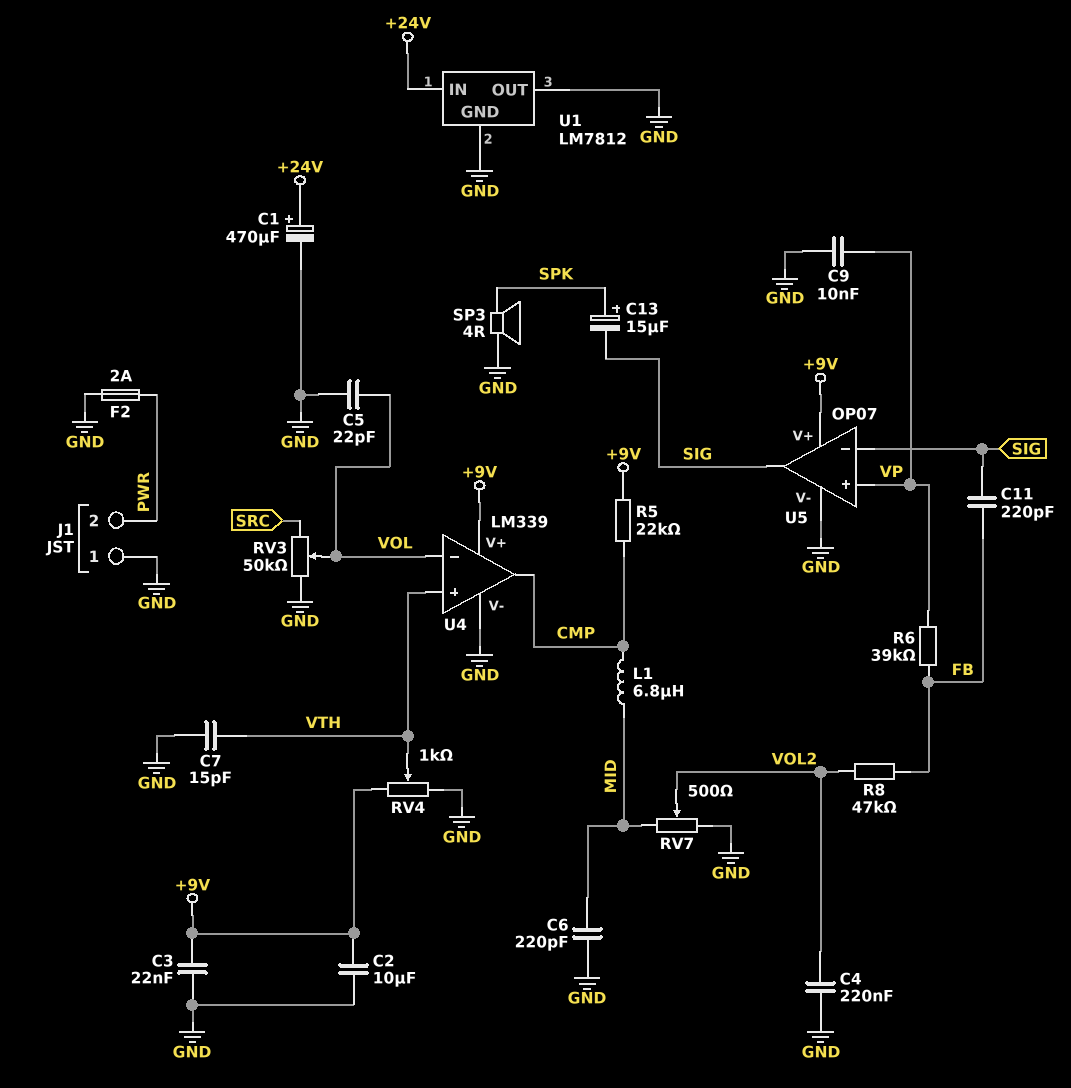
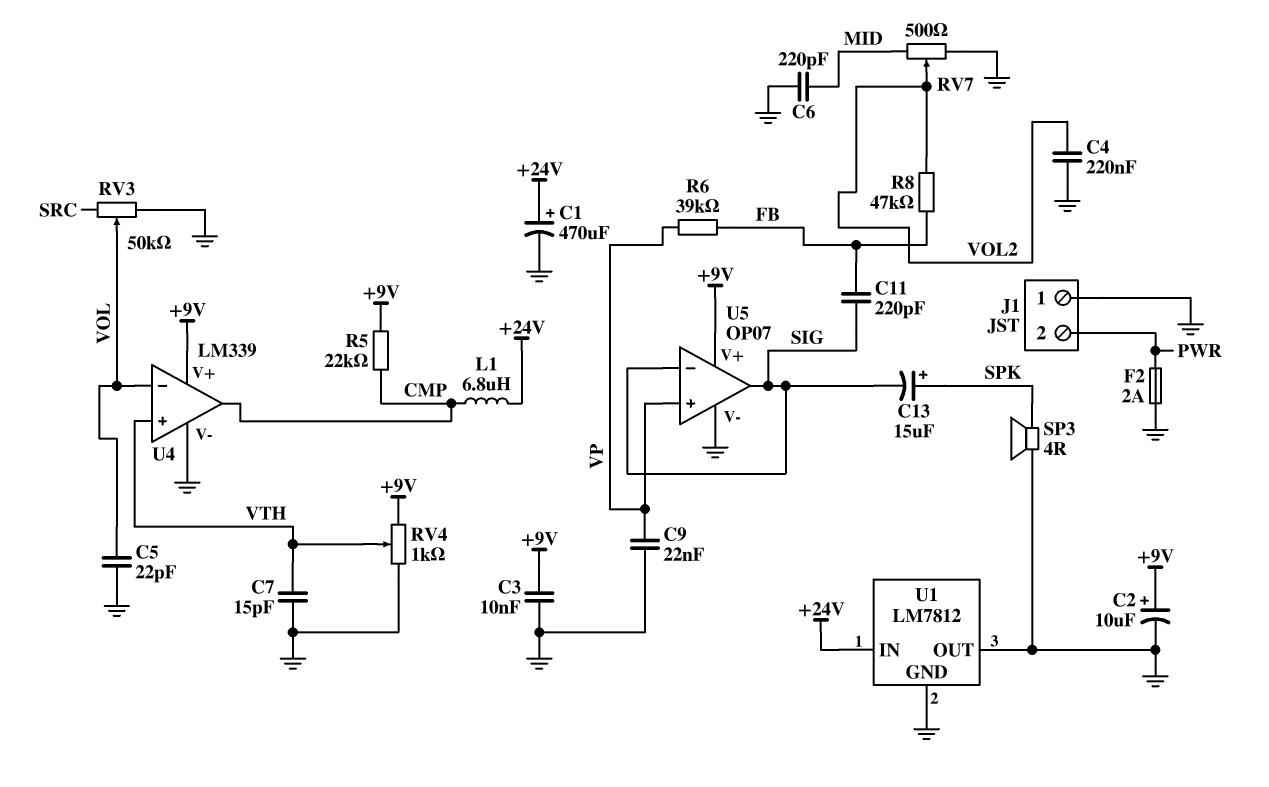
C2: 10uF (+9V, GND) -> 10uF (plus +9V, minus GND)
C3: 22nF (+9V, GND) -> 10nF (+9V, GND)
C9: 10nF (GND, VP) -> 22nF (GND, VP)
L1: 6.8uH (CMP, MID) -> 6.8uH (+24V, CMP)

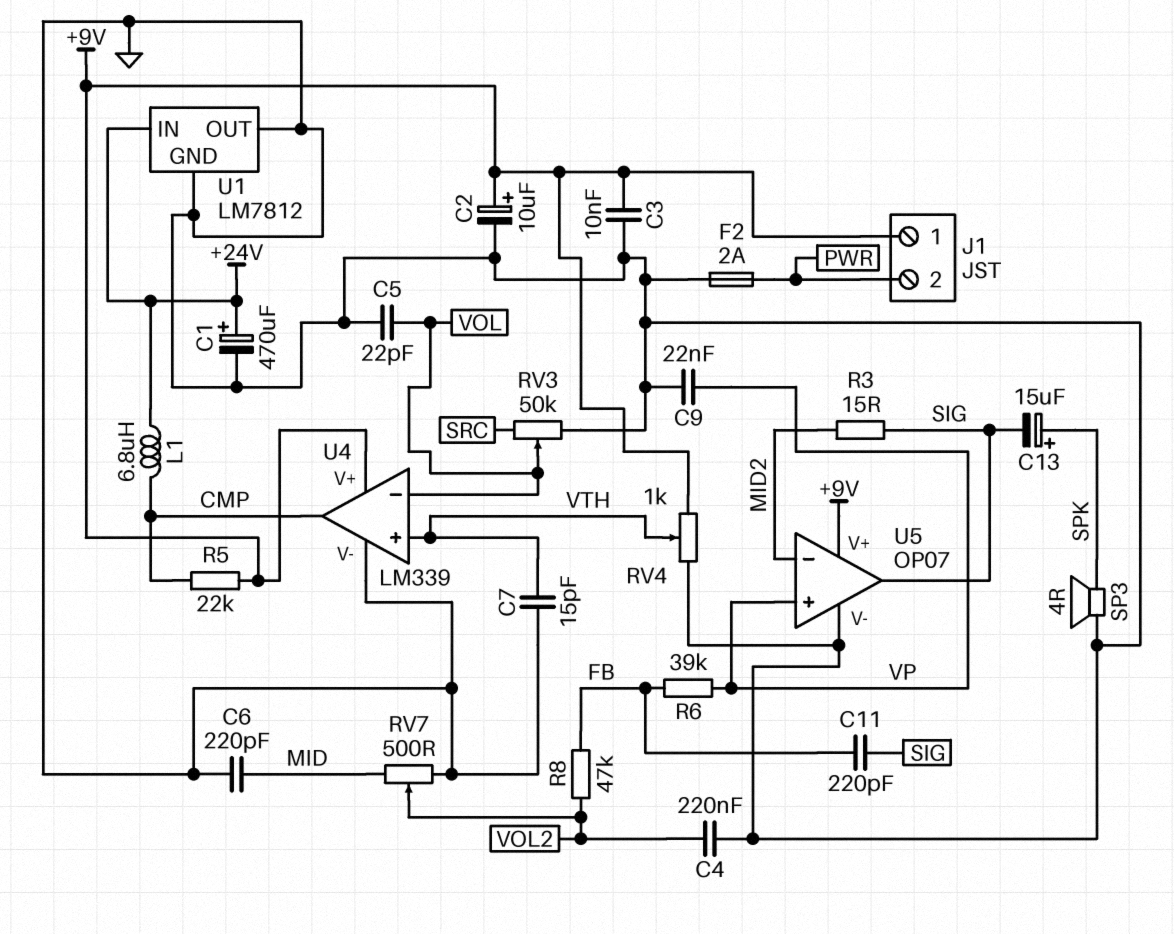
J1 pin 1: GND -> +9V
R3: none -> 15 (MID2, SIG)
U5 pin in-: SIG -> MID2

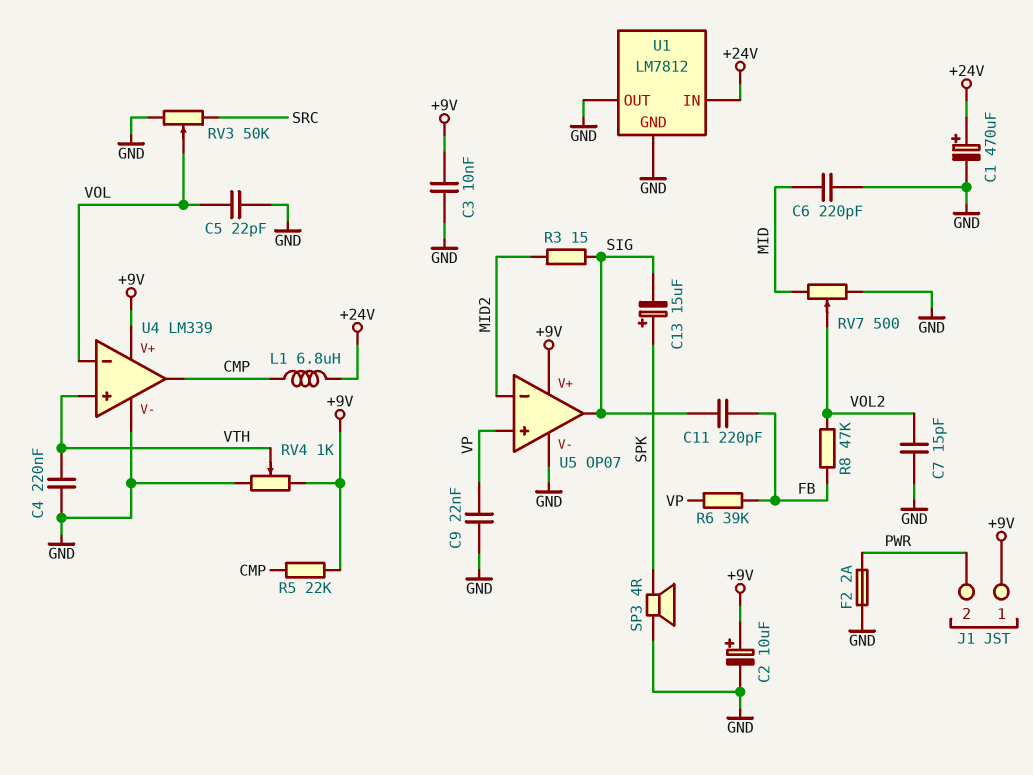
C4: 220nF (GND, VOL2) -> 220nF (GND, VTH)
C7: 15pF (GND, VTH) -> 15pF (GND, VOL2)

